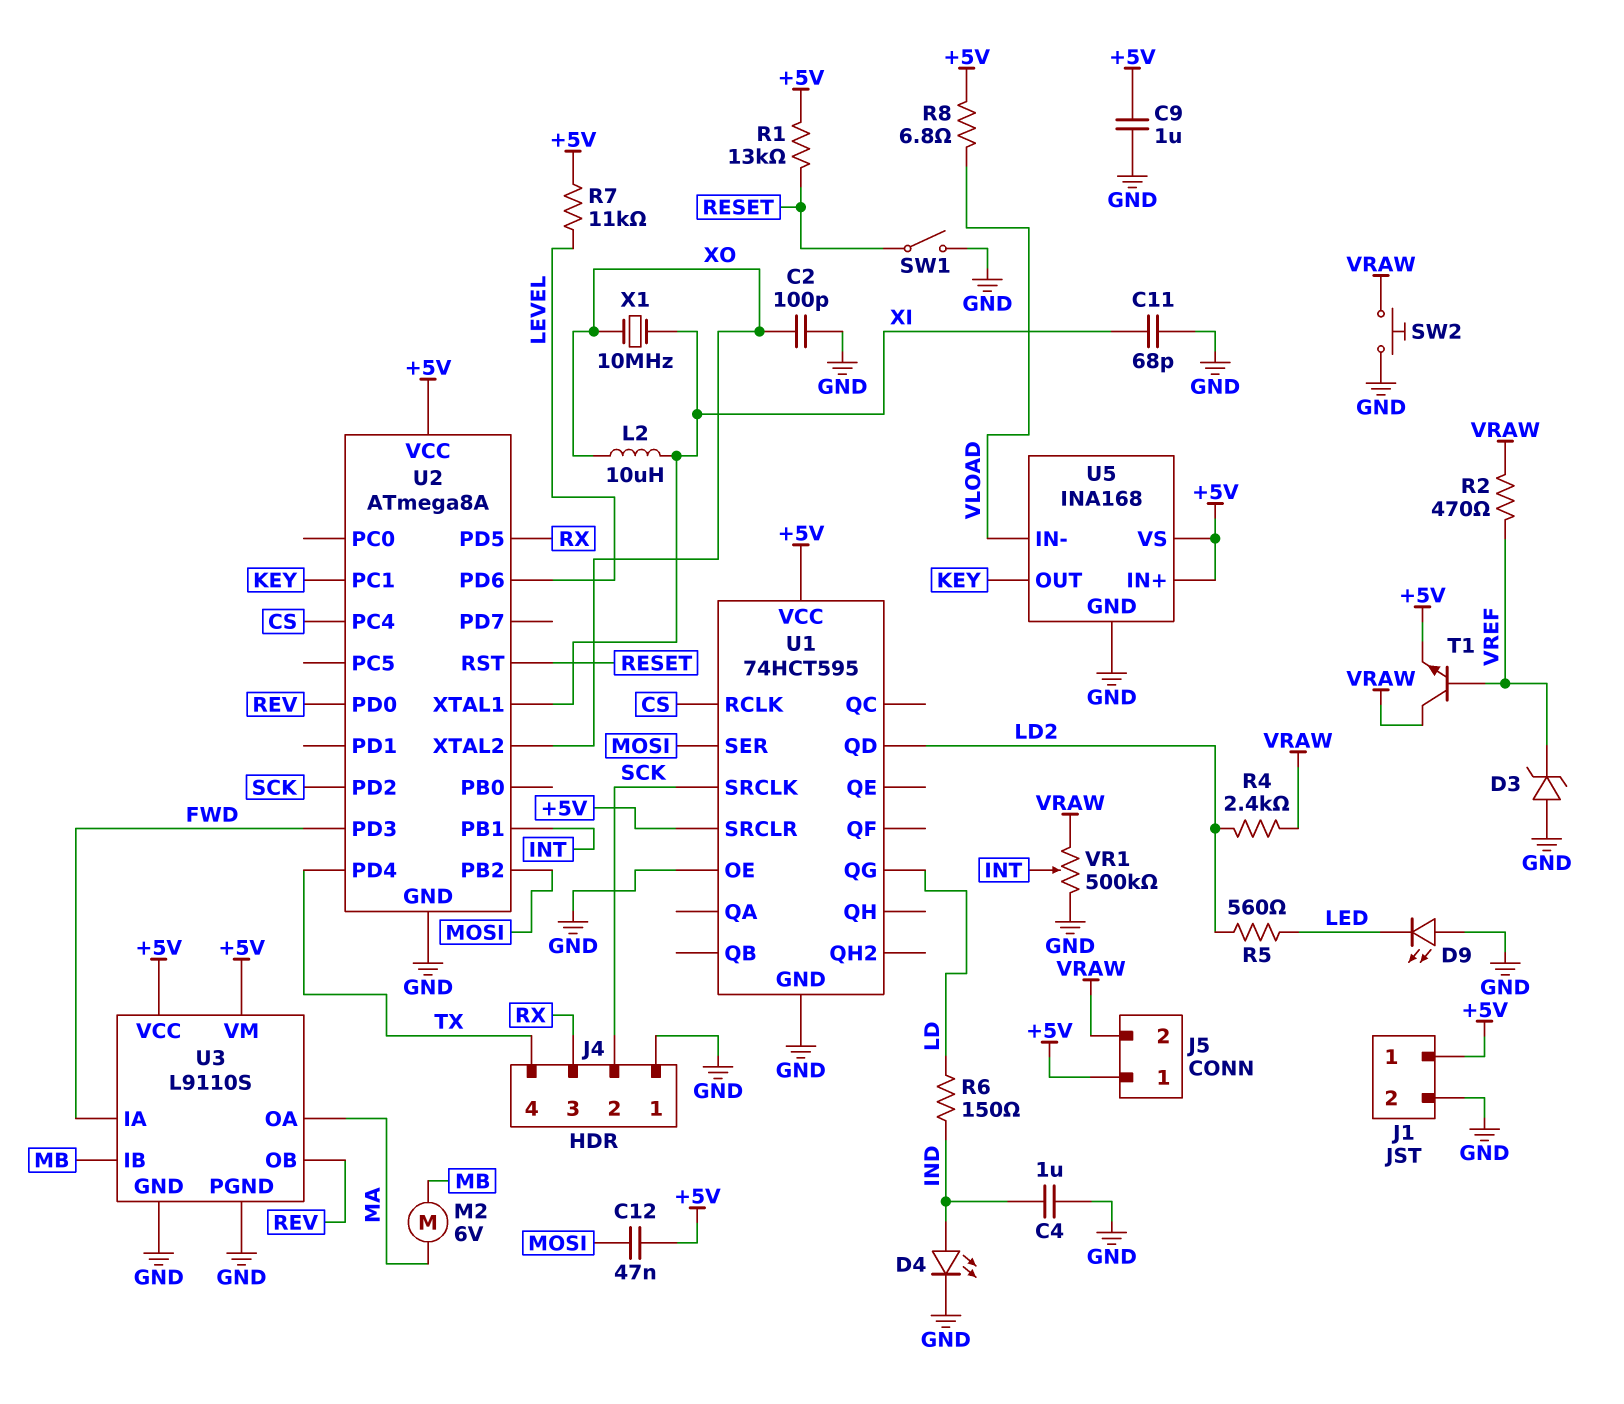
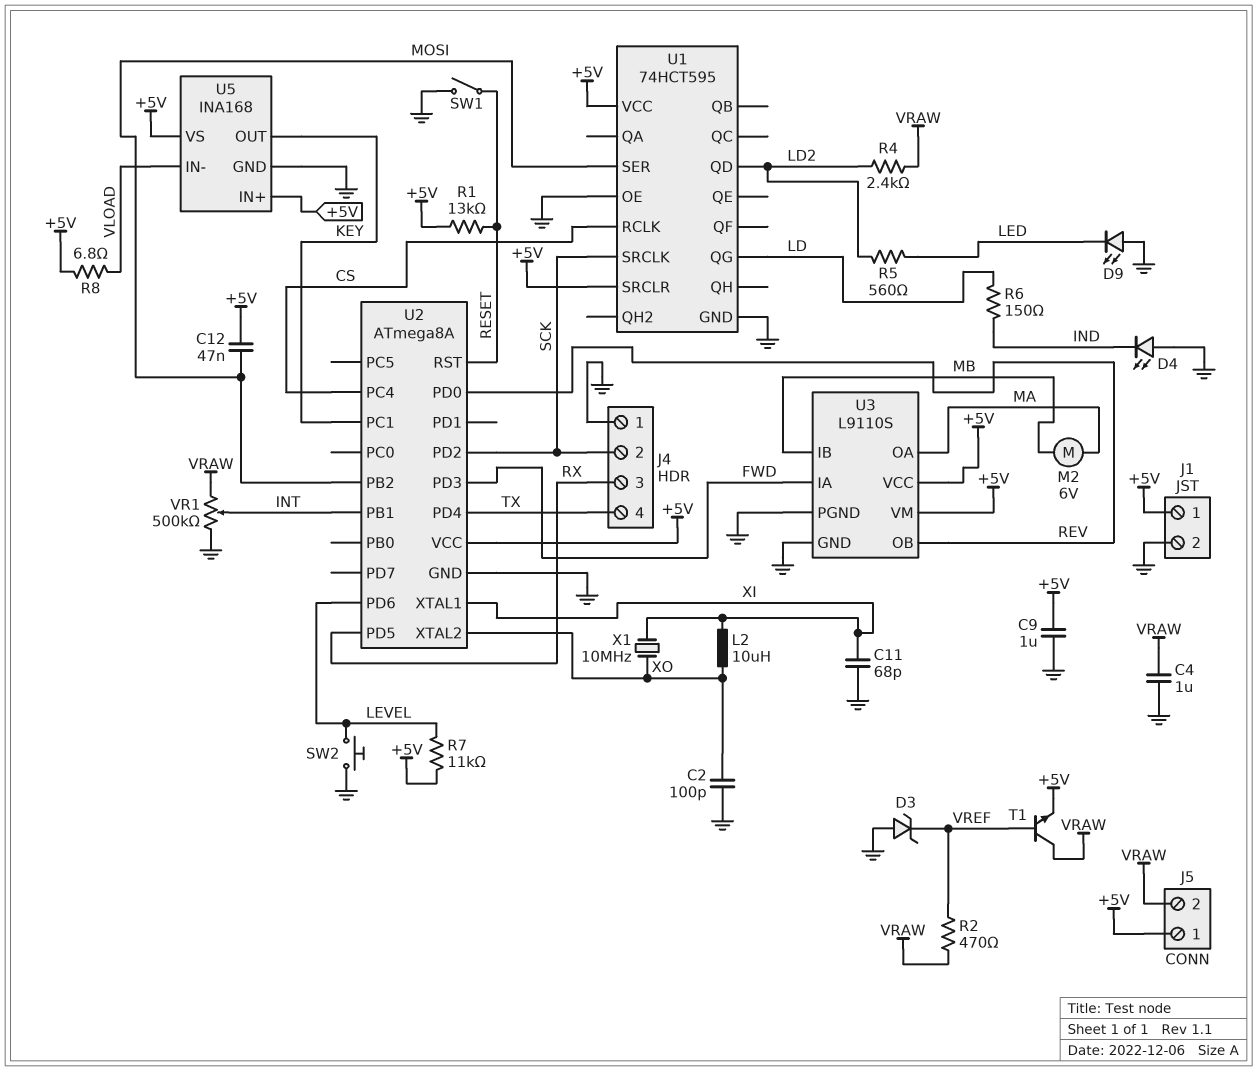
C4: 1uF (GND, IND) -> 1uF (GND, VRAW)
D4: LED (A IND, K GND) -> LED (A GND, K IND)
SW2: button (GND, VRAW) -> button (GND, LEVEL)

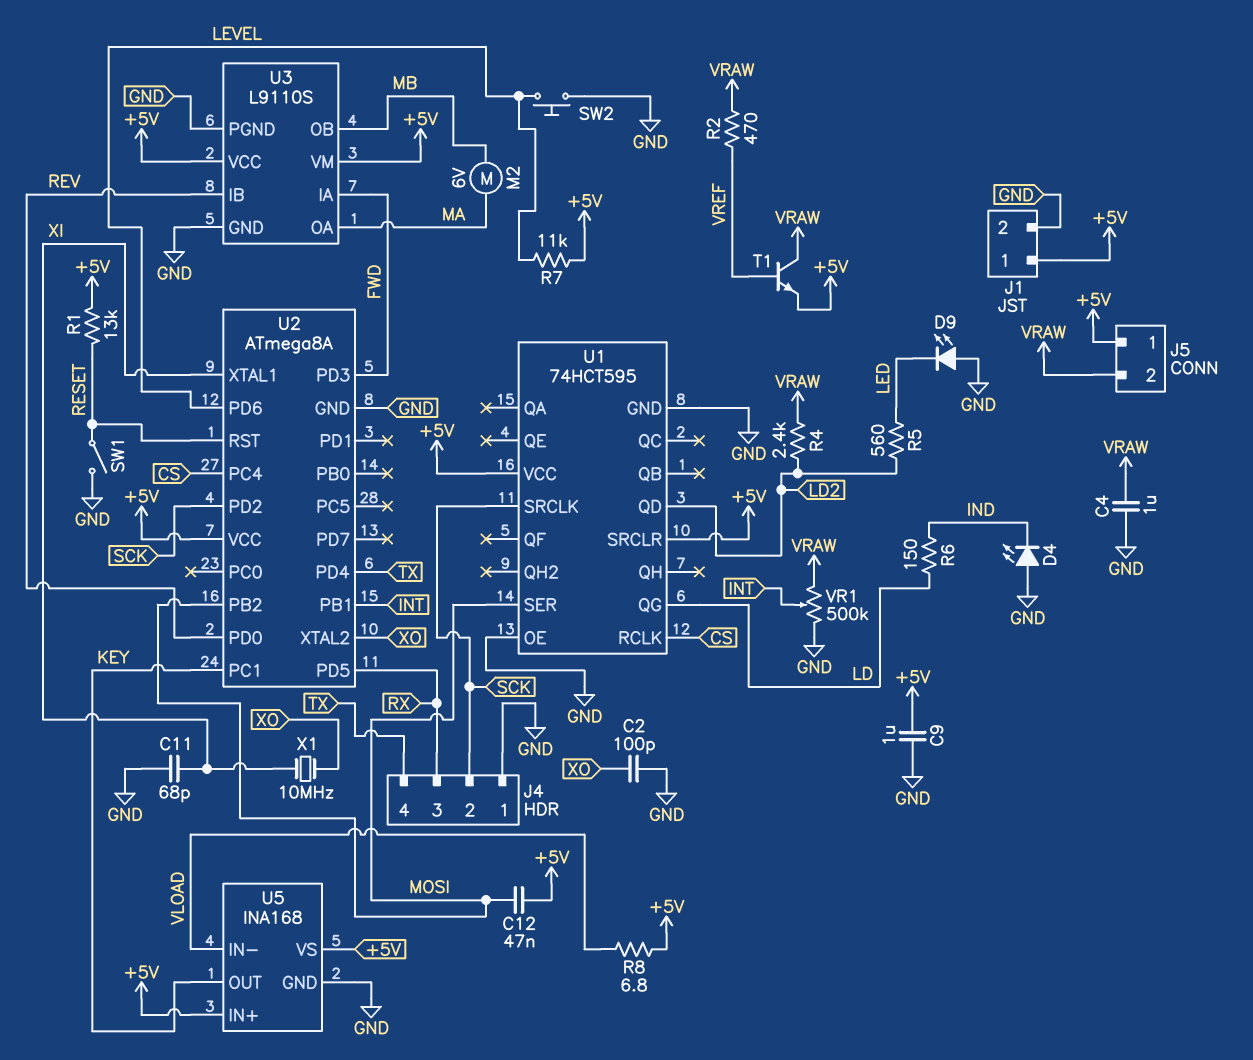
D3: zener (A GND, K VREF) -> none
L2: 10uH (XI, XO) -> none
U3 pin IB: MB -> REV
U3 pin OB: REV -> MB

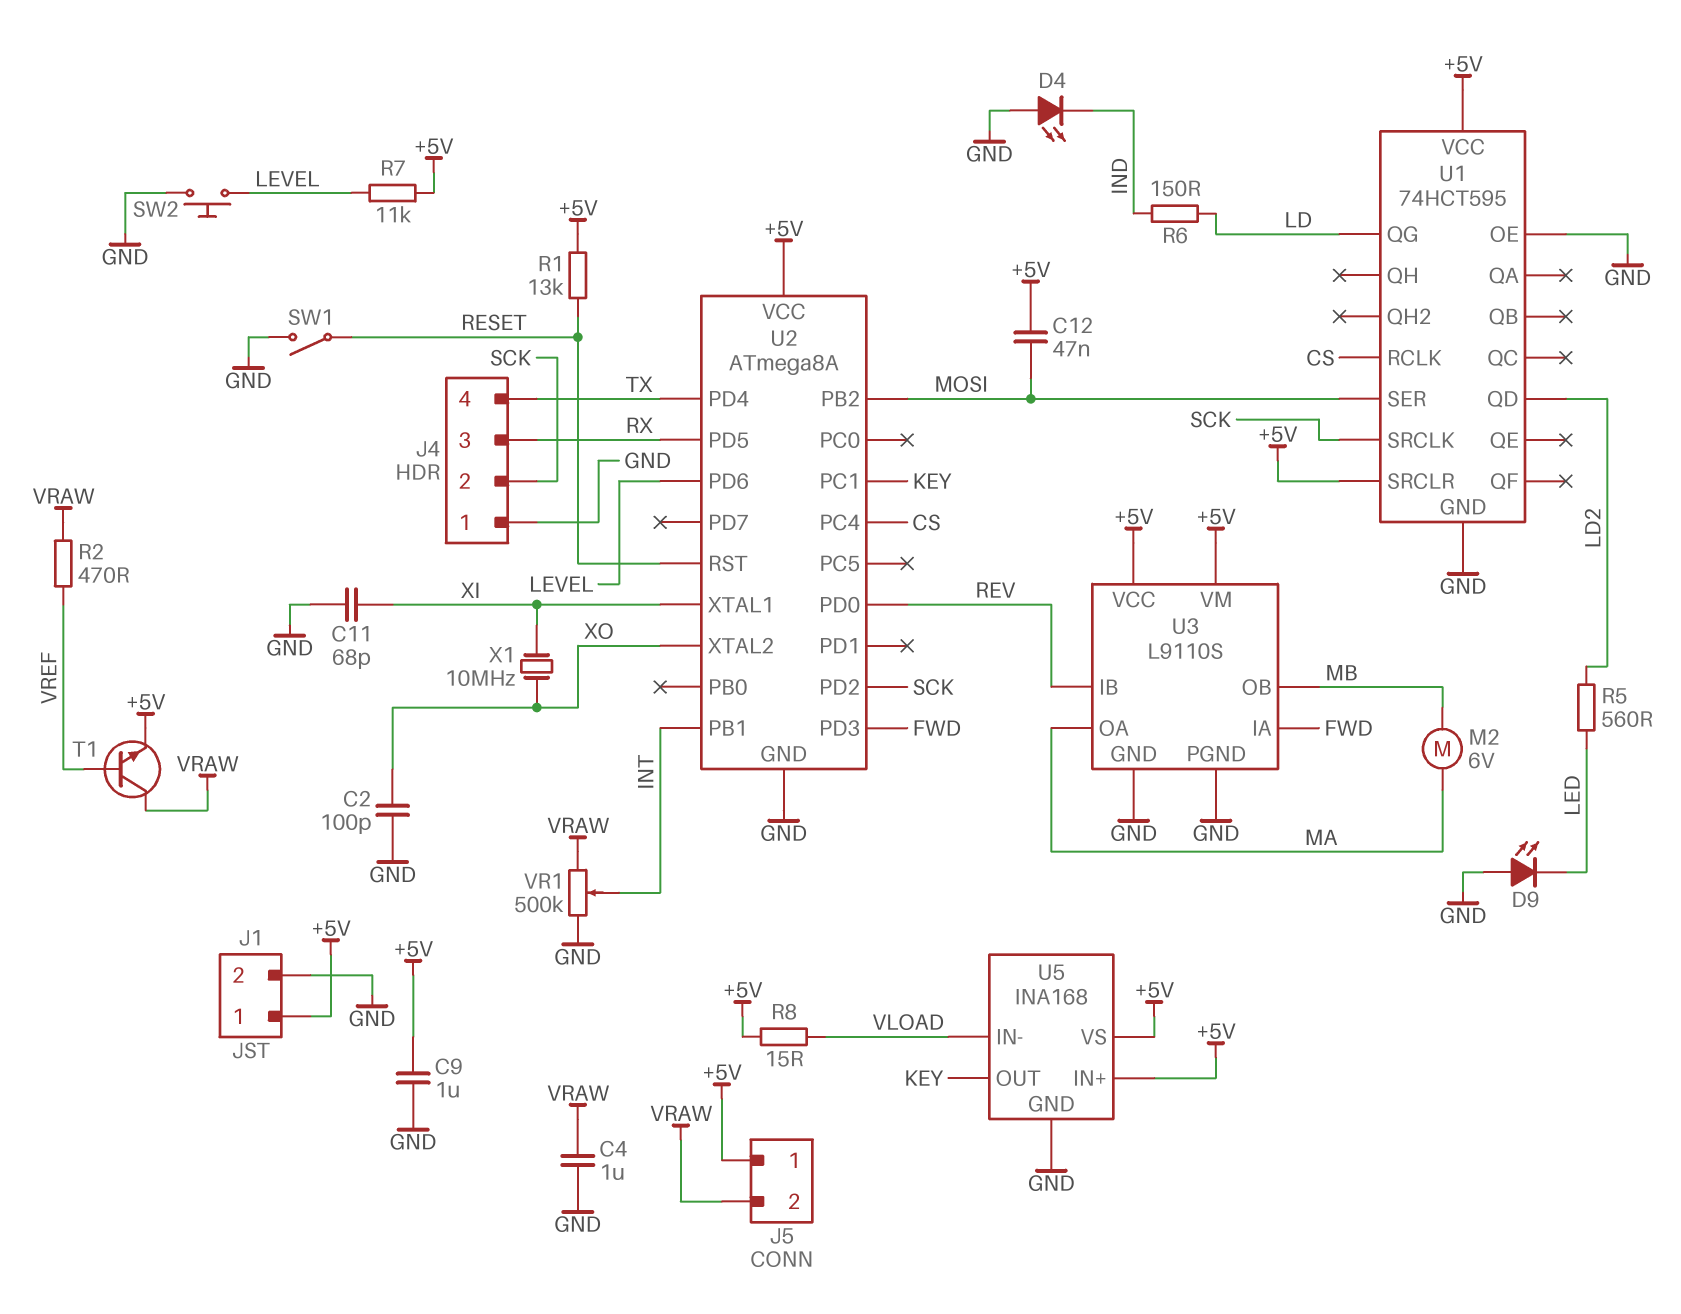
R4: 2.4k (LD2, VRAW) -> none
R8: 6.8 (+5V, VLOAD) -> 15 (+5V, VLOAD)

